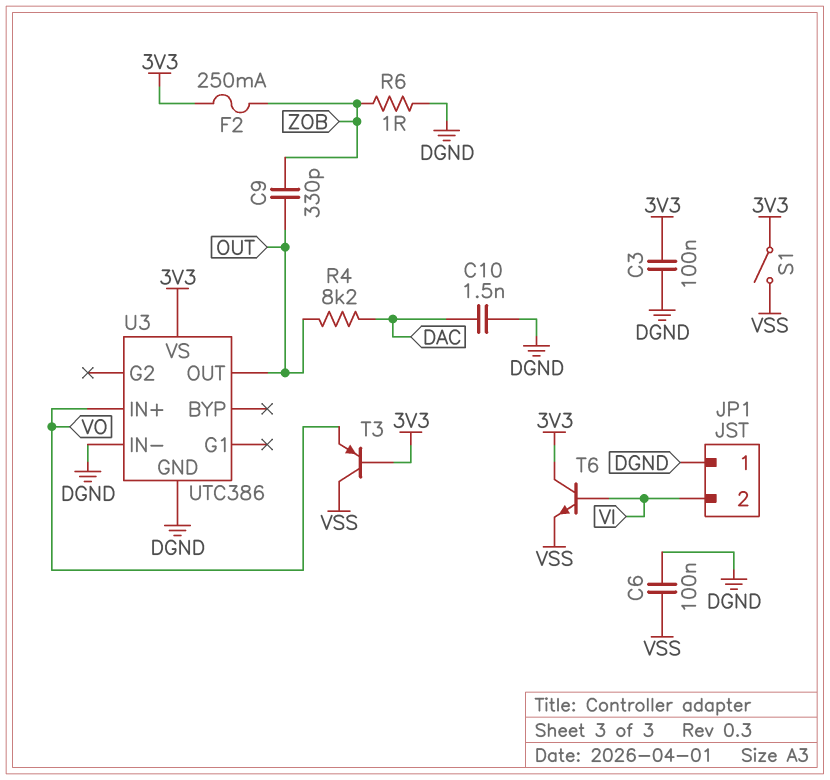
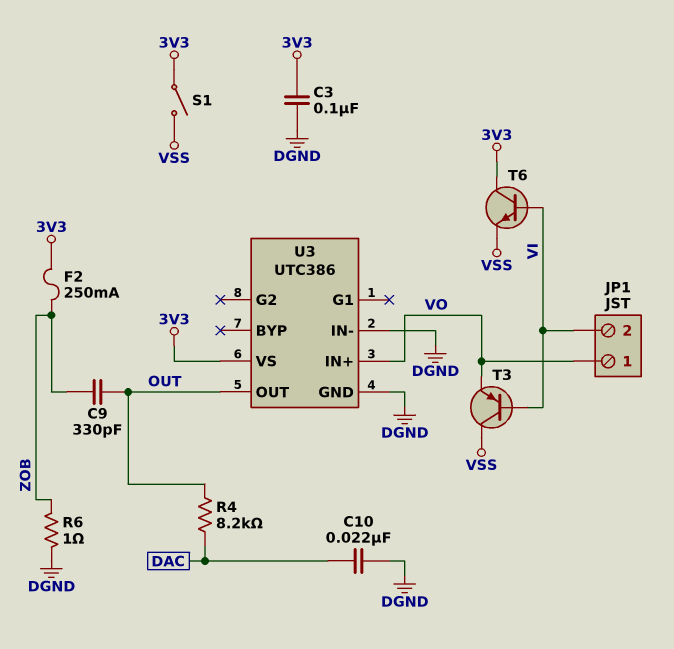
C6: 100nF (DGND, VSS) -> none
C10: 1.5nF (DAC, DGND) -> 22nF (DAC, DGND)
JP1 pin 1: DGND -> VO
T3: PNP (B 3V3, C VSS, E VO) -> PNP (B VI, C VSS, E VO)

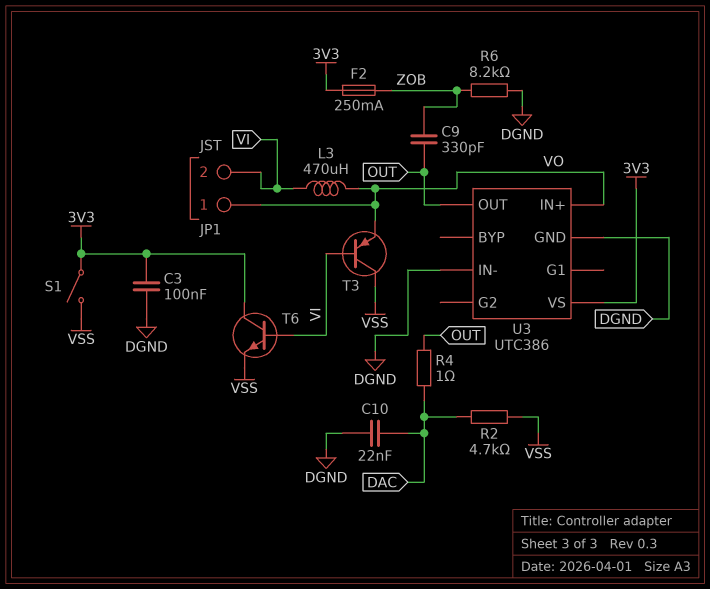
L3: none -> 470uH (VI, VO)
R2: none -> 4.7k (DAC, VSS)
R4: 8.2k (DAC, OUT) -> 1 (DAC, OUT)
R6: 1 (DGND, ZOB) -> 8.2k (DGND, ZOB)

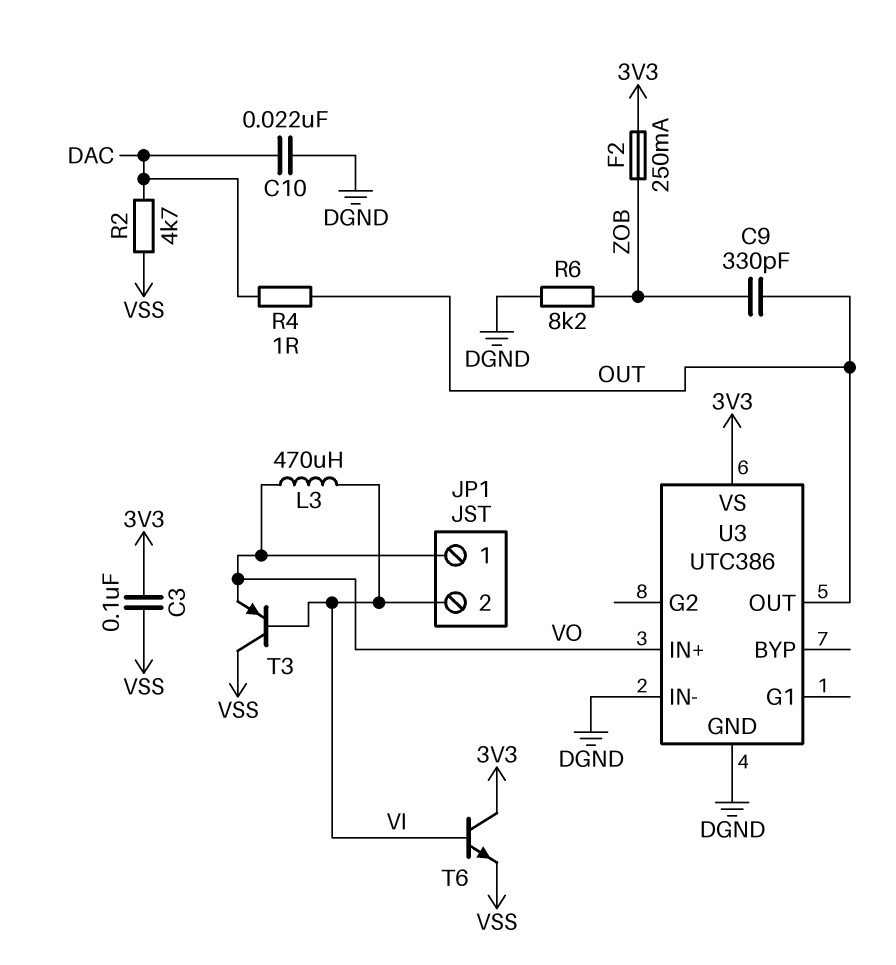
C3: 100nF (3V3, DGND) -> 100nF (3V3, VSS)
S1: switch (3V3, VSS) -> none

